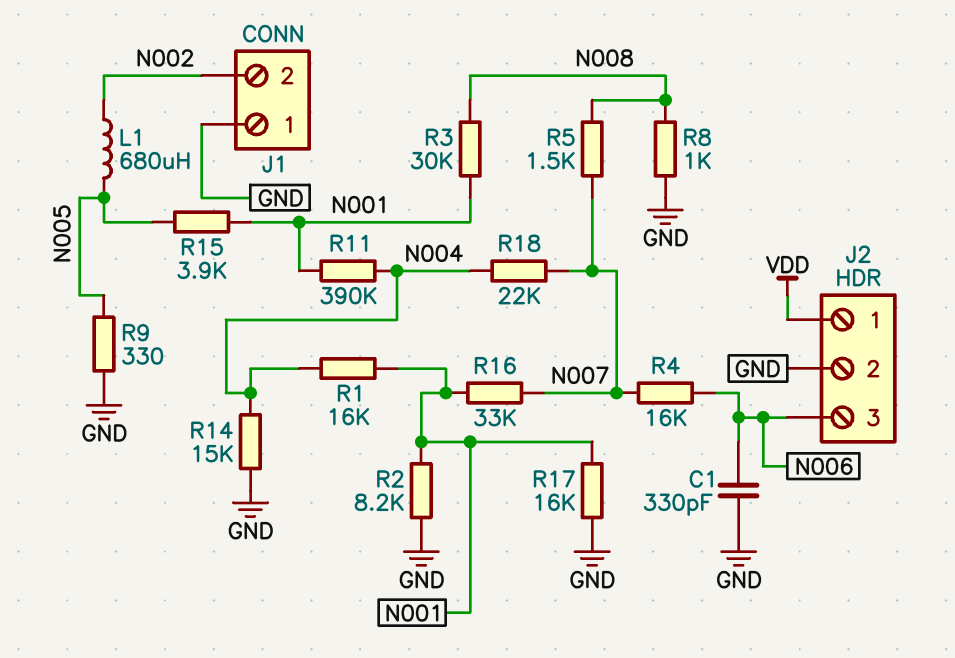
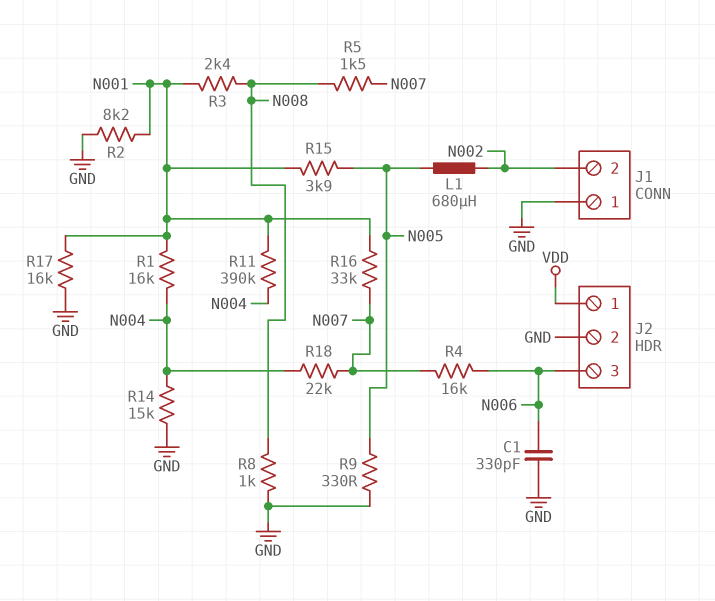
R3: 30k (N001, N008) -> 2.4k (N001, N008)

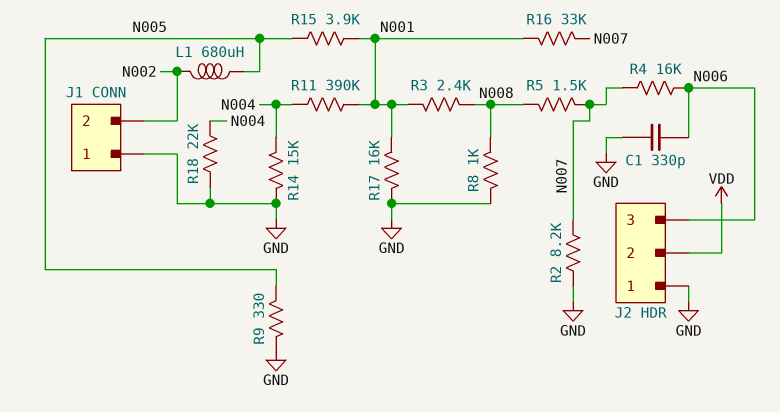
J2 pin 1: VDD -> GND
J2 pin 2: GND -> VDD
R1: 16k (N001, N004) -> none
R2: 8.2k (GND, N001) -> 8.2k (GND, N007)
R18: 22k (N004, N007) -> 22k (GND, N004)

